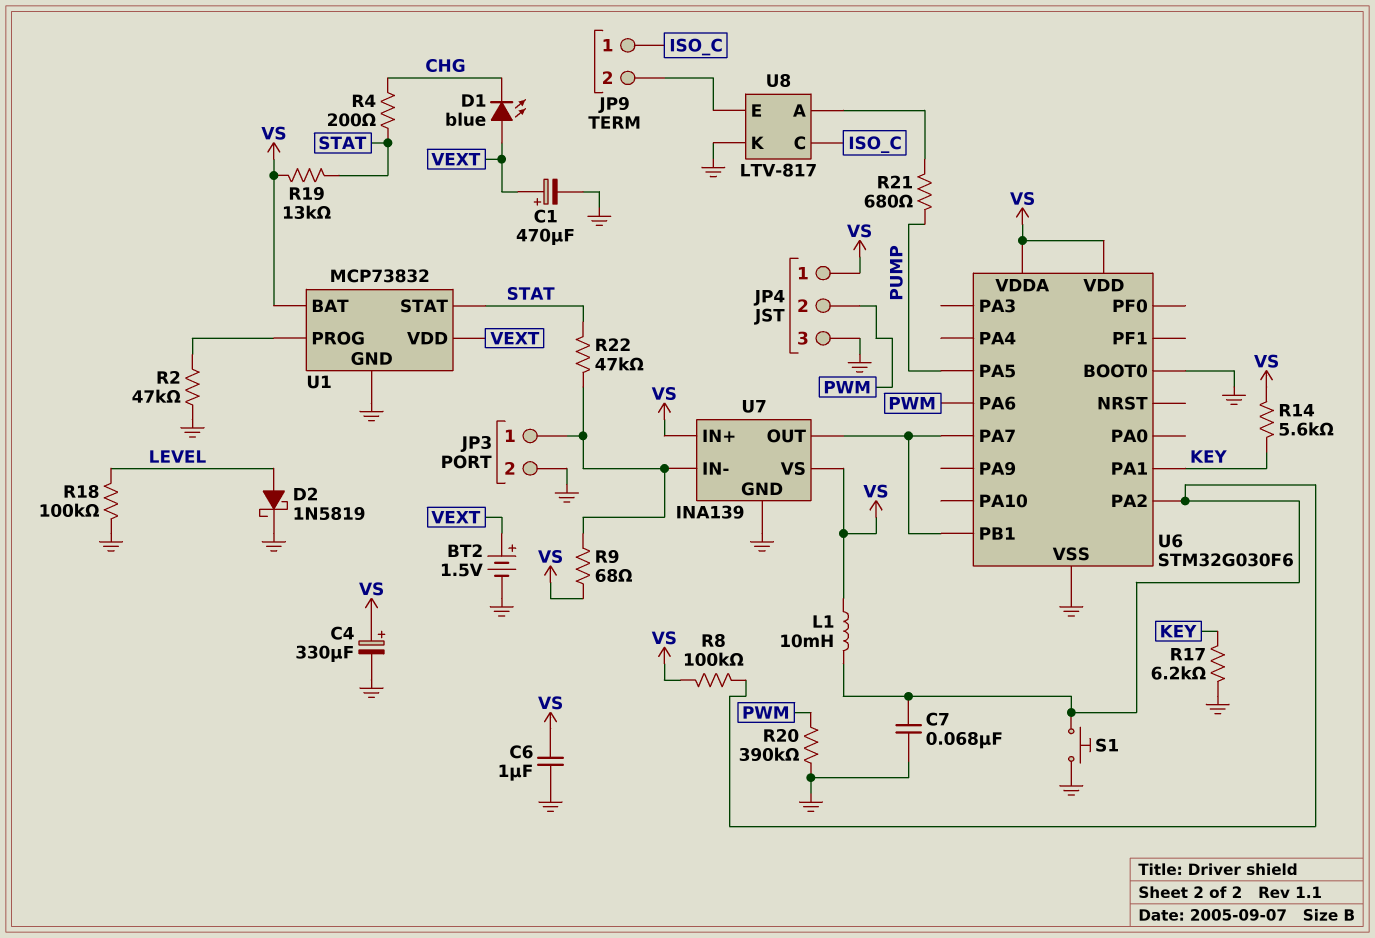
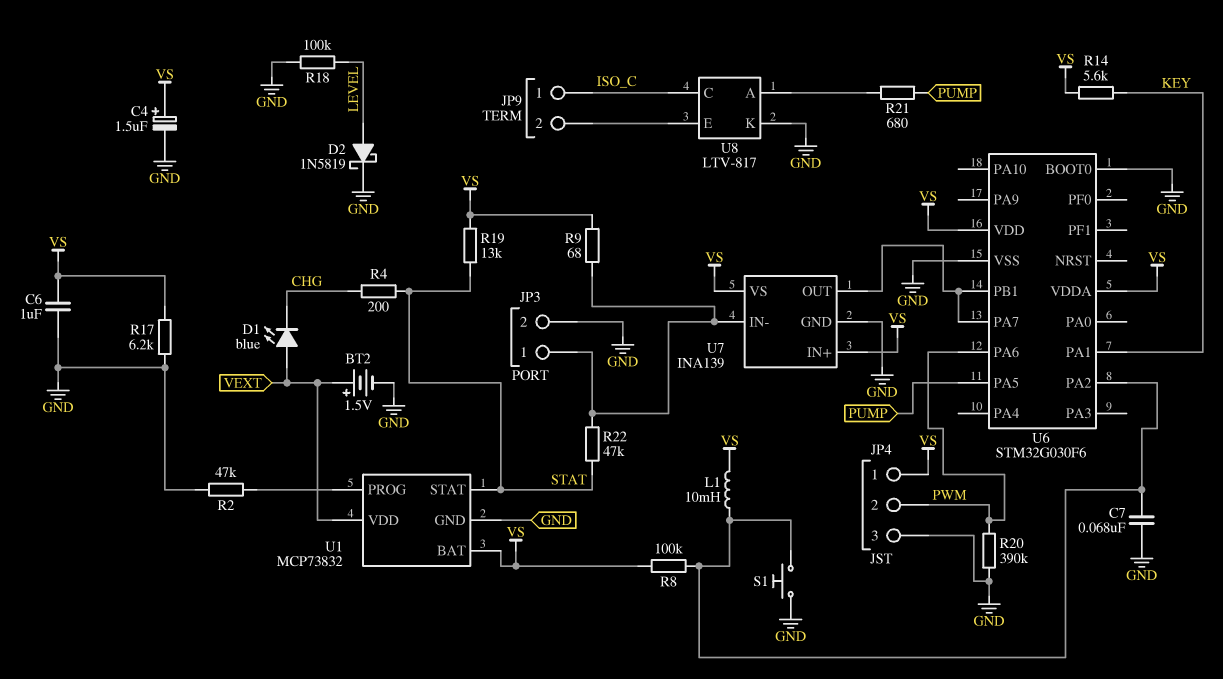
C1: 470uF (plus VEXT, minus GND) -> none
C4: 330uF (plus VS, minus GND) -> 1.5uF (plus VS, minus GND)
R17: 6.2k (GND, KEY) -> 6.2k (GND, VS)

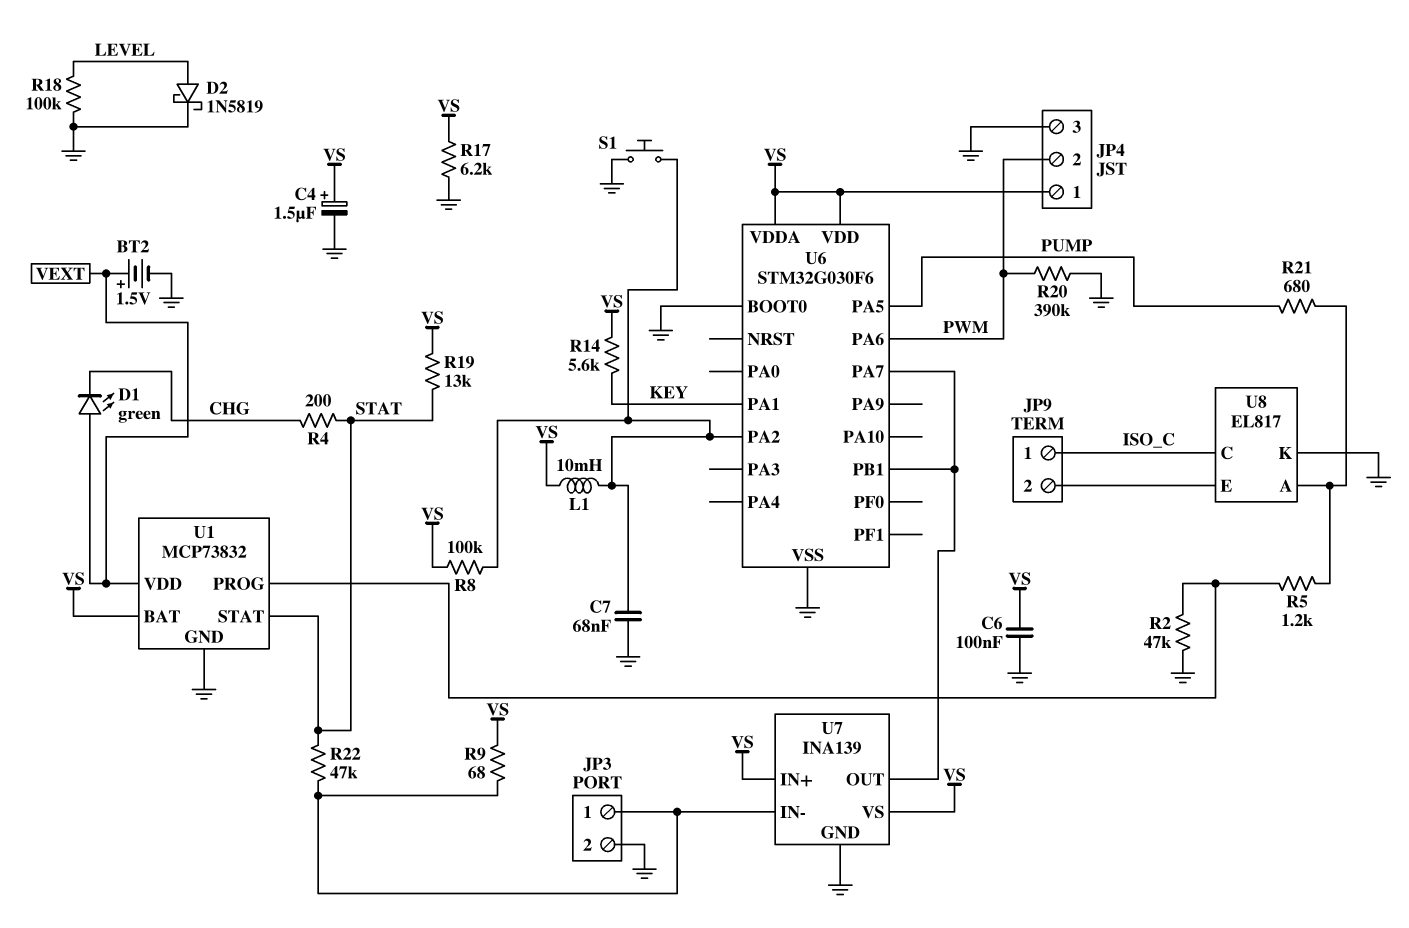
C6: 1uF (GND, VS) -> 100nF (GND, VS)
D1: LED blue (A VEXT, K CHG) -> LED green (A VEXT, K CHG)
R5: none -> 1.2k (U1/PROG, U8/A)
U8: LTV-817 -> EL817

